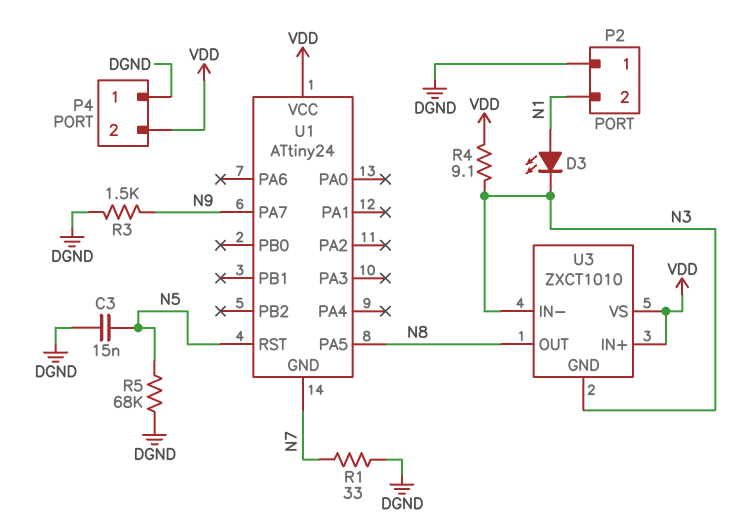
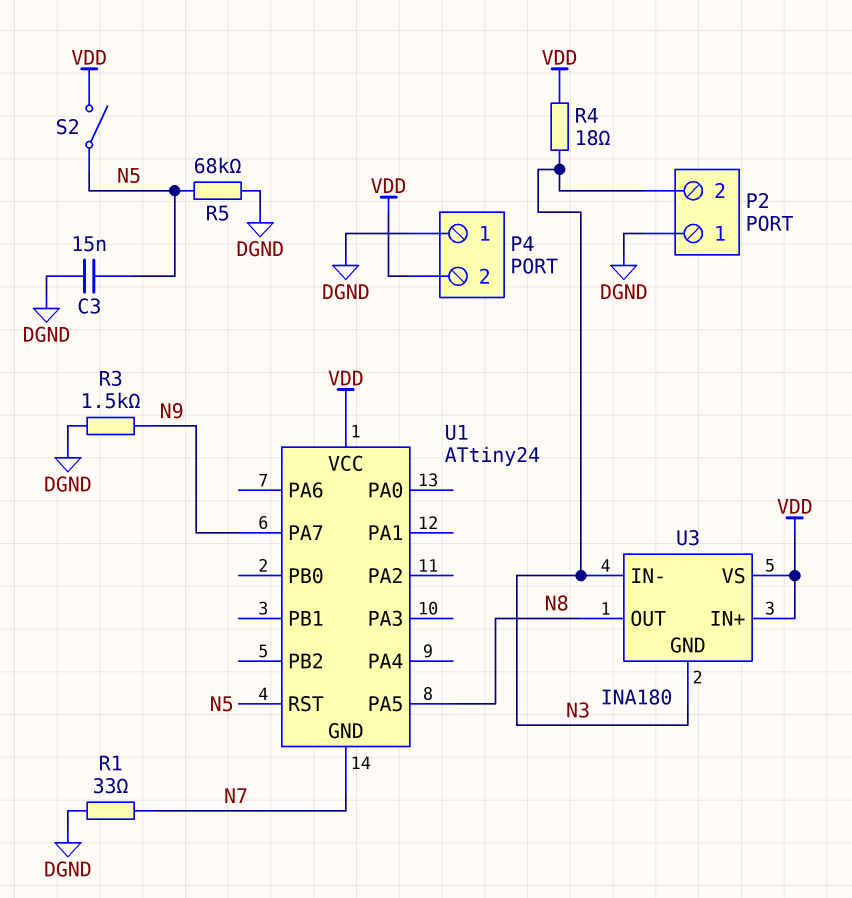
D3: LED (A N1, K N3) -> none
P2 pin 2: N1 -> N3
R4: 9.1 (N3, VDD) -> 18 (N3, VDD)
S2: none -> switch (N5, VDD)
U3: ZXCT1010 -> INA180

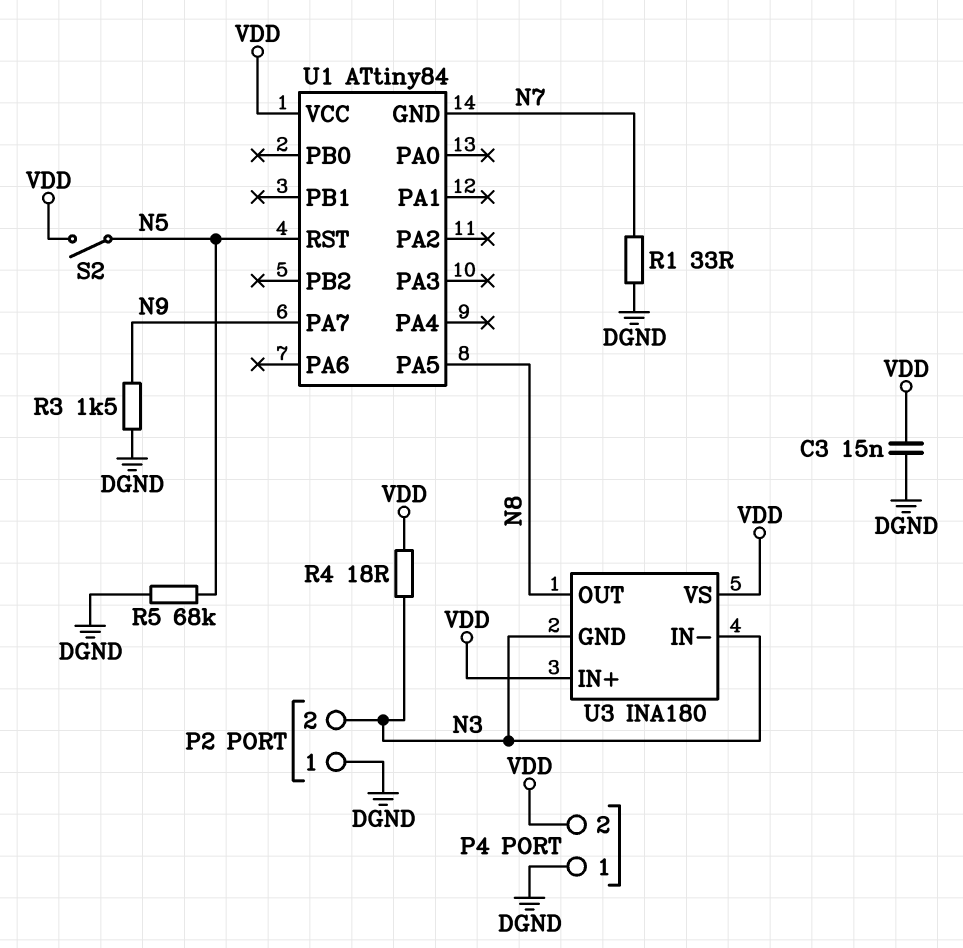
C3: 15nF (DGND, N5) -> 15nF (DGND, VDD)
U1: ATtiny24 -> ATtiny84

